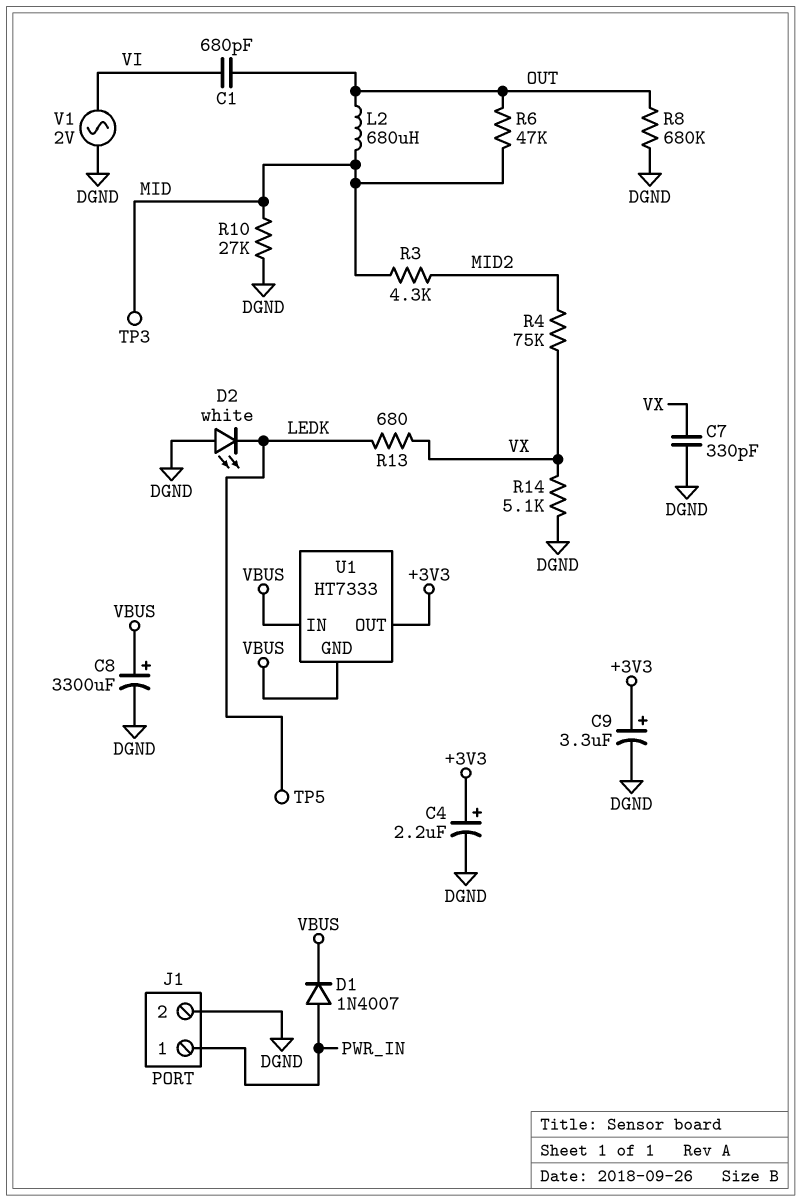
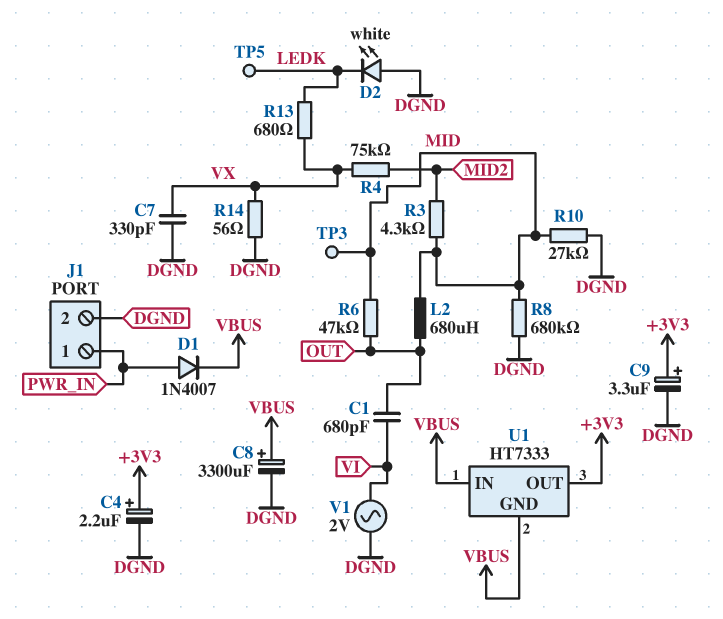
R8: 680k (DGND, OUT) -> 680k (DGND, MID)
R14: 5.1k (DGND, VX) -> 56 (DGND, VX)

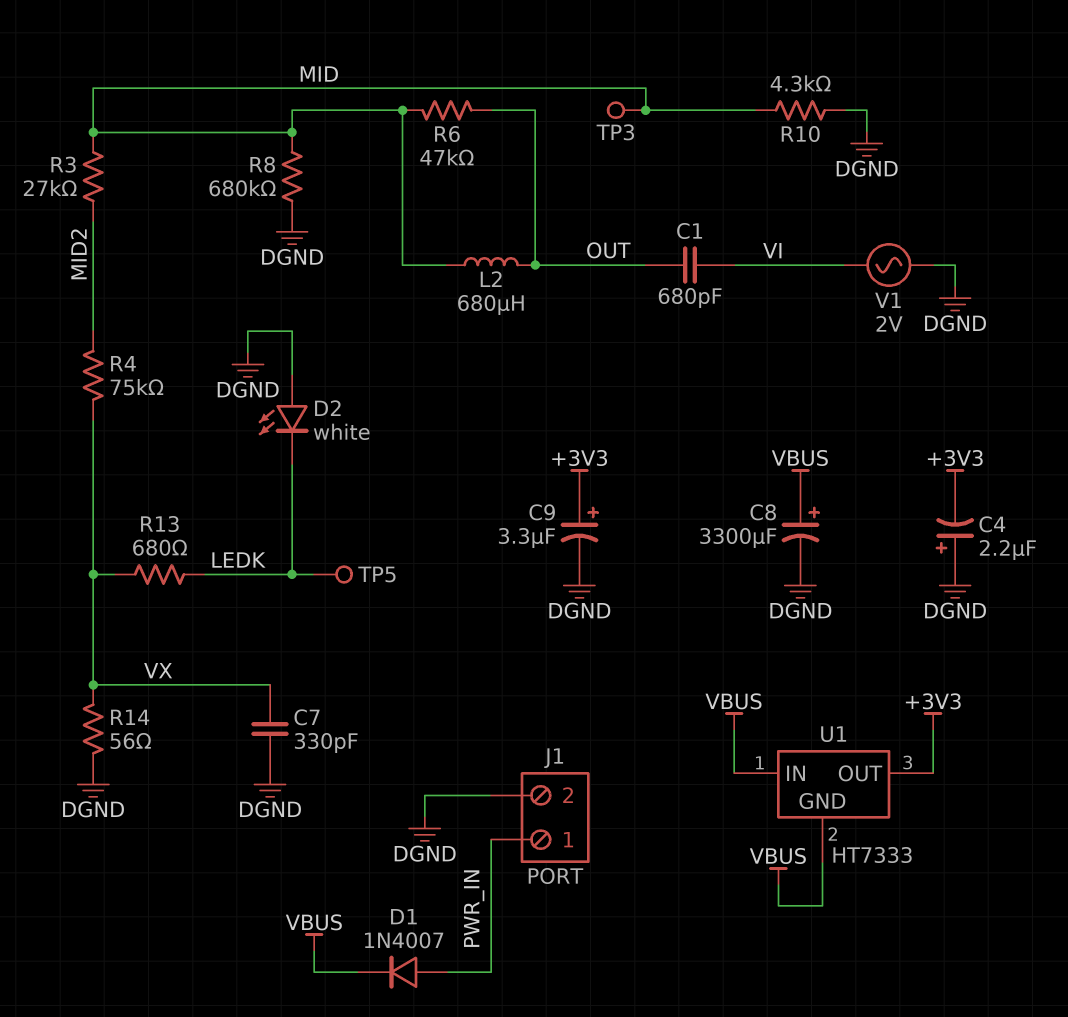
C4: 2.2uF (plus +3V3, minus DGND) -> 2.2uF (plus DGND, minus +3V3)
R3: 4.3k (MID, MID2) -> 27k (MID, MID2)
R10: 27k (DGND, MID) -> 4.3k (DGND, MID)

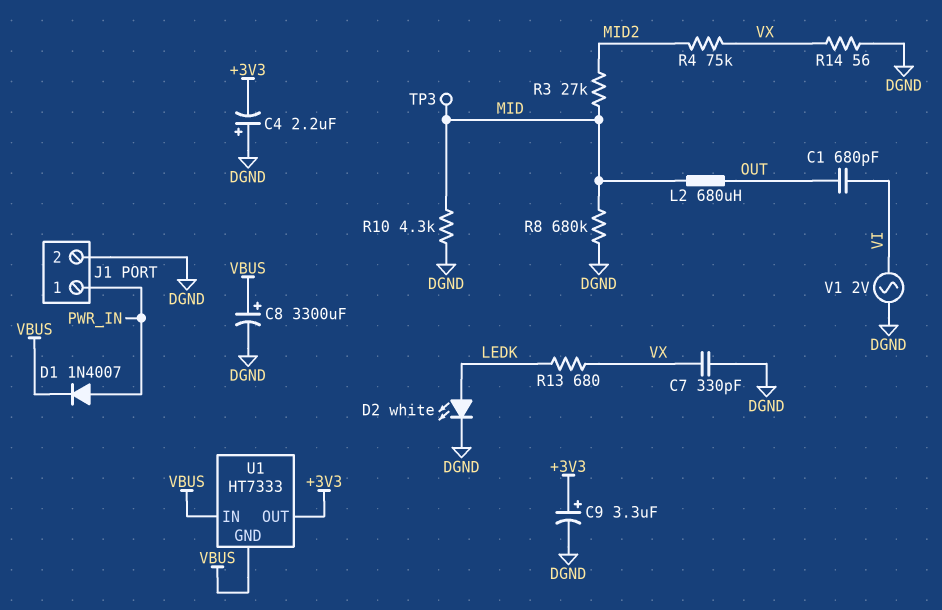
D2: LED white (A DGND, K LEDK) -> LED white (A LEDK, K DGND)
R6: 47k (MID, OUT) -> none
TP5: test point (LEDK) -> none

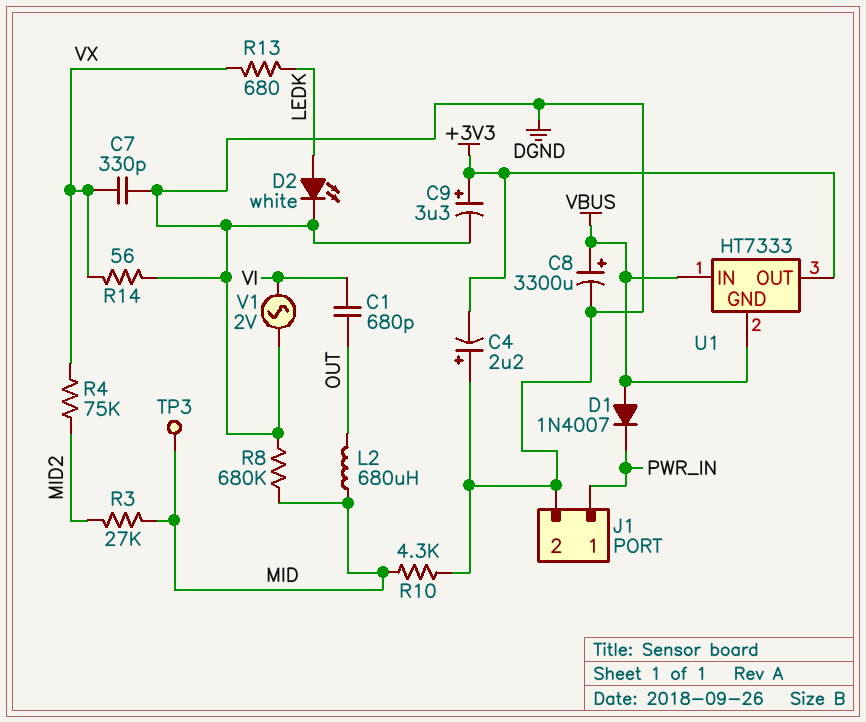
D1: diode 1N4007 (A PWR_IN, K VBUS) -> diode 1N4007 (A VBUS, K PWR_IN)

